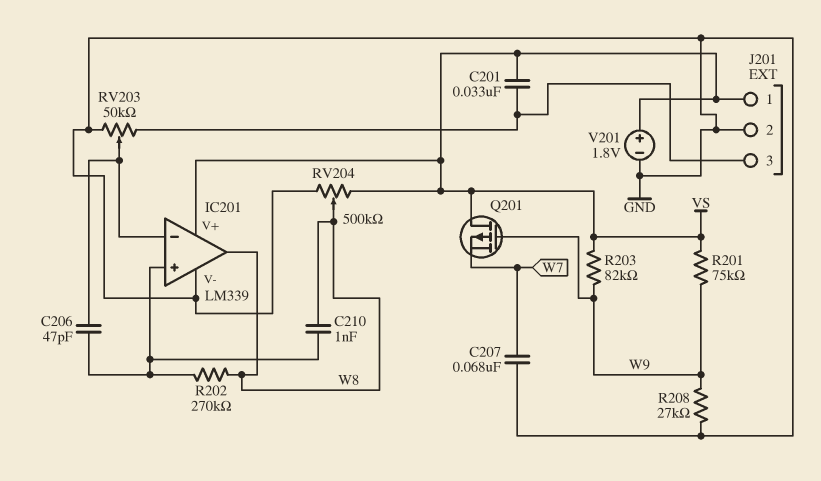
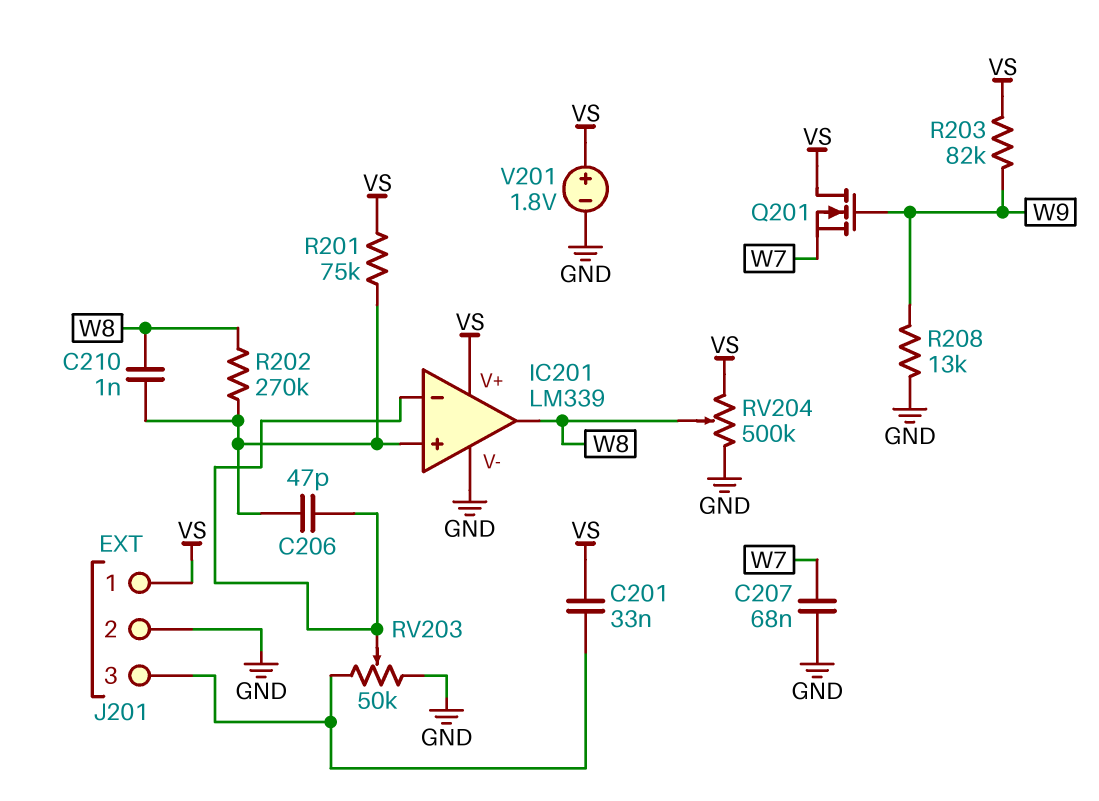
Q201: PMOS (G W9, D VS, S W7) -> NMOS (G W9, D VS, S W7)
R201: 75k (VS, W9) -> 75k (IC201/in+, VS)
R208: 27k (GND, W9) -> 13k (GND, W9)

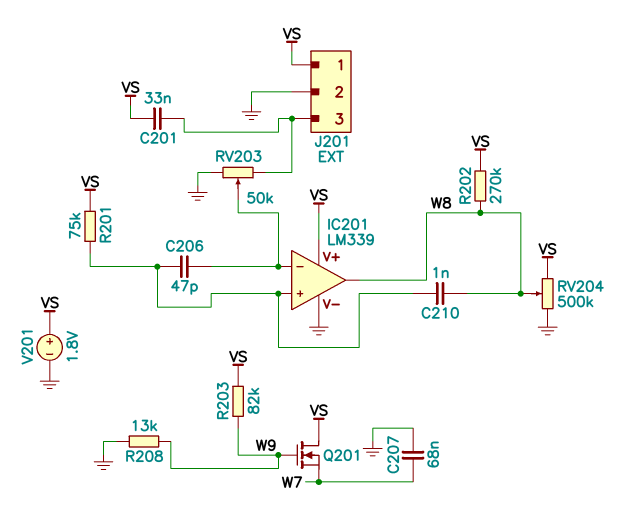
R202: 270k (IC201/in+, W8) -> 270k (VS, W8)

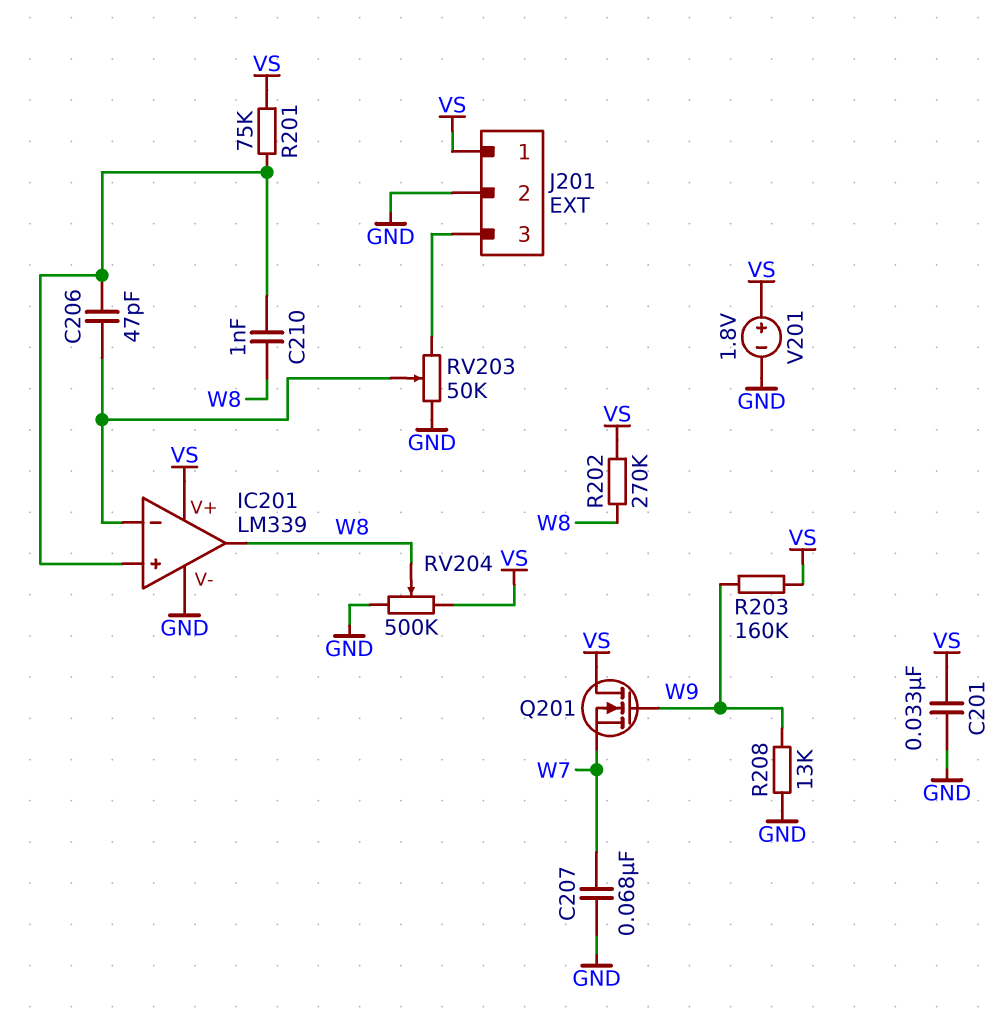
C201: 33nF (J201/3, VS) -> 33nF (GND, VS)
R203: 82k (VS, W9) -> 160k (VS, W9)

